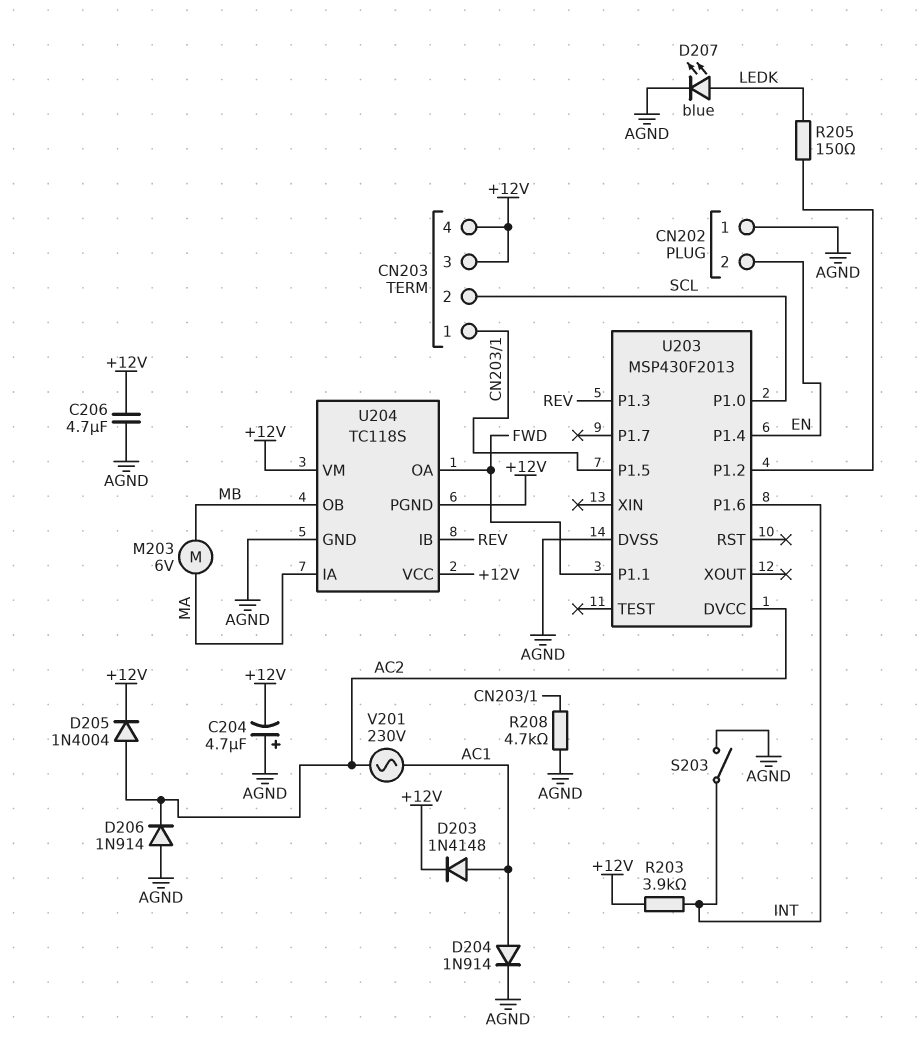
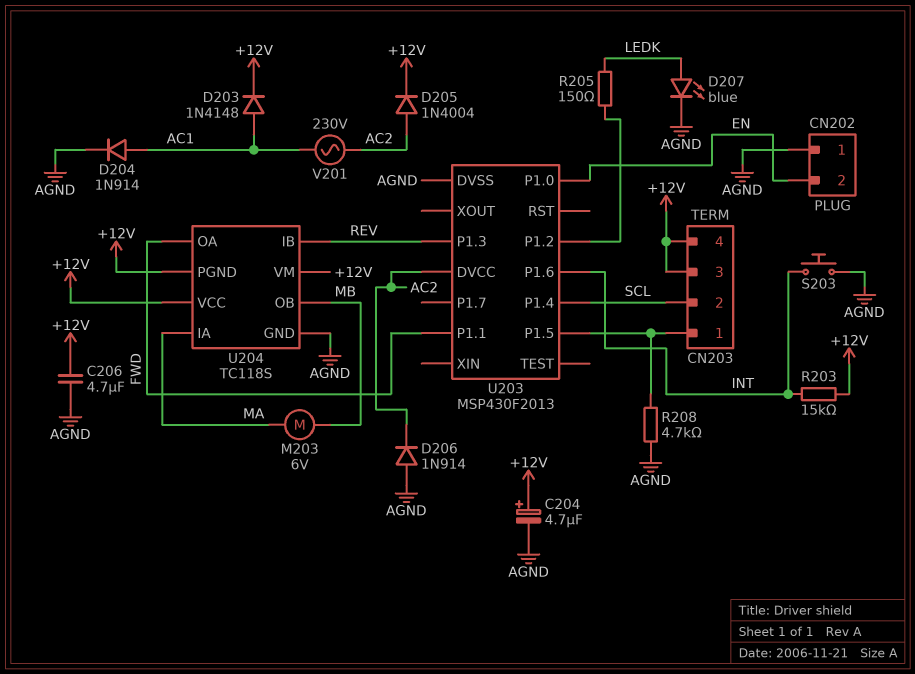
C204: 4.7uF (plus AGND, minus +12V) -> 4.7uF (plus +12V, minus AGND)
R203: 3.9k (+12V, INT) -> 15k (+12V, INT)
S203: switch (AGND, INT) -> button (AGND, INT)
U203 pin P1.0: SCL -> EN
U203 pin P1.4: EN -> SCL

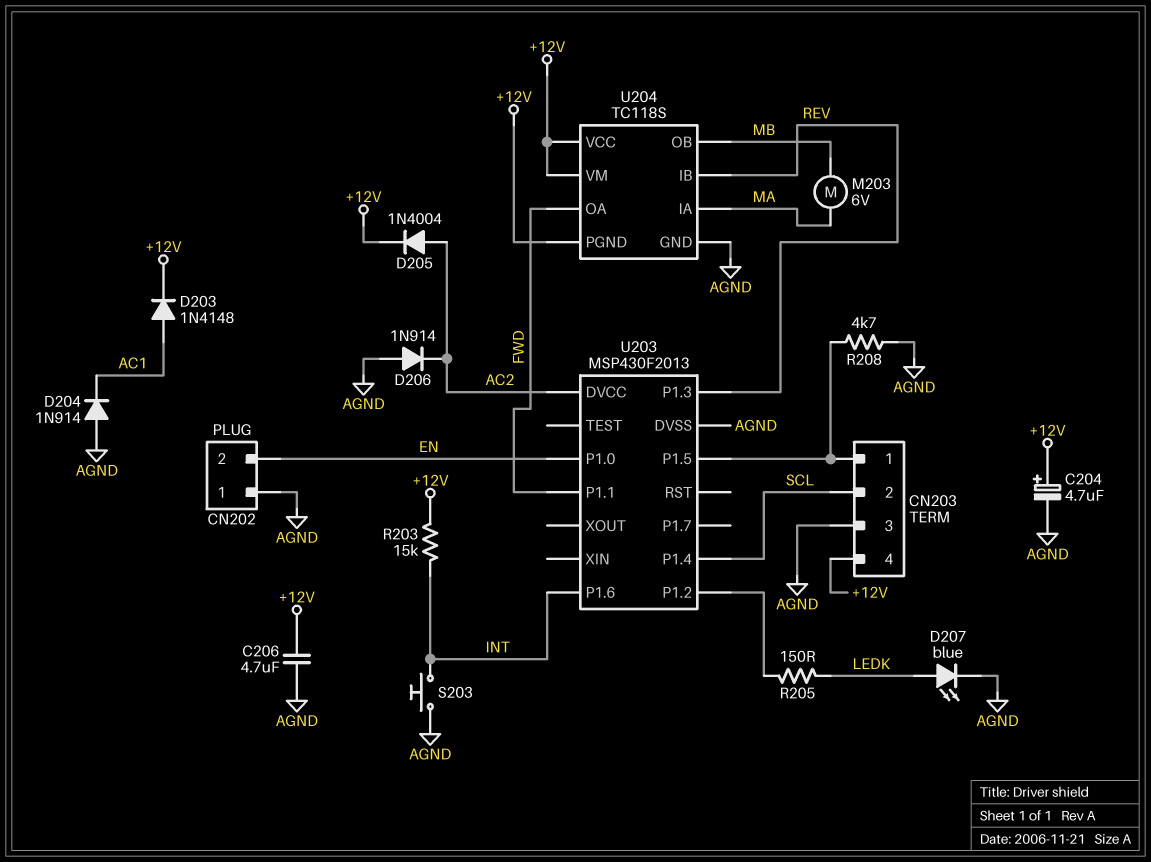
CN203 pin 3: +12V -> AGND
D204: diode 1N914 (A AC1, K AGND) -> diode 1N914 (A AGND, K AC1)
V201: AC 230V (AC1, AC2) -> none

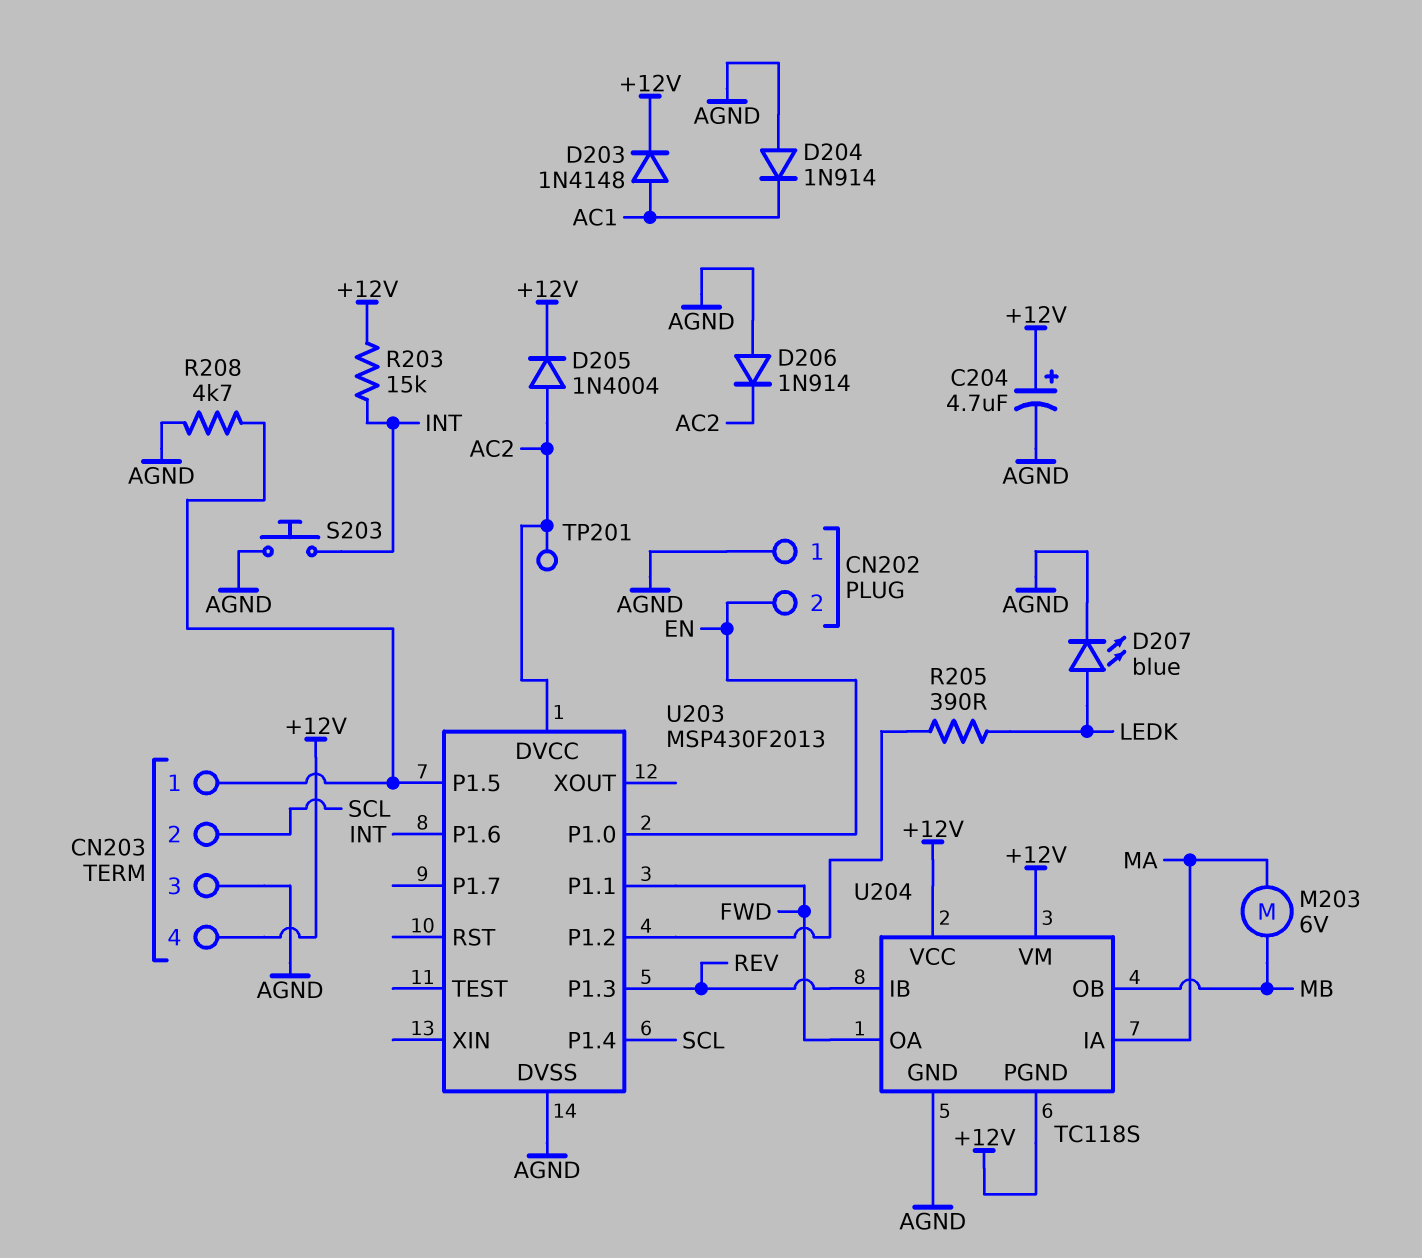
C206: 4.7uF (+12V, AGND) -> none
R205: 150 (LEDK, U203/P1.2) -> 390 (LEDK, U203/P1.2)
TP201: none -> test point (AC2)

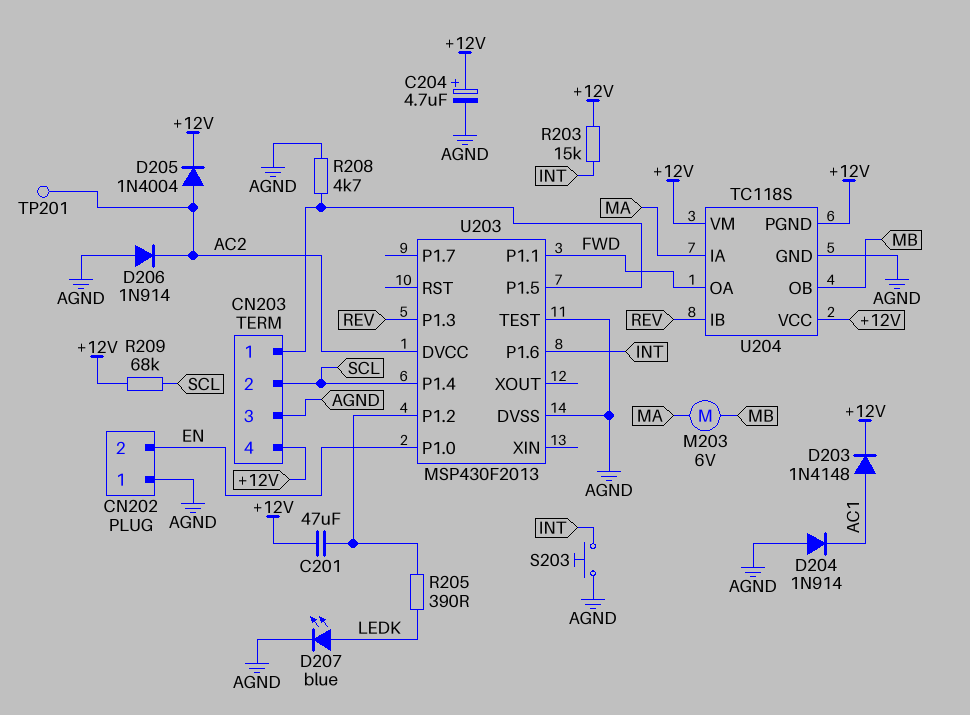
C201: none -> 47uF (+12V, U203/P1.2)
R209: none -> 68k (+12V, SCL)
U203 pin TEST: none -> AGND

